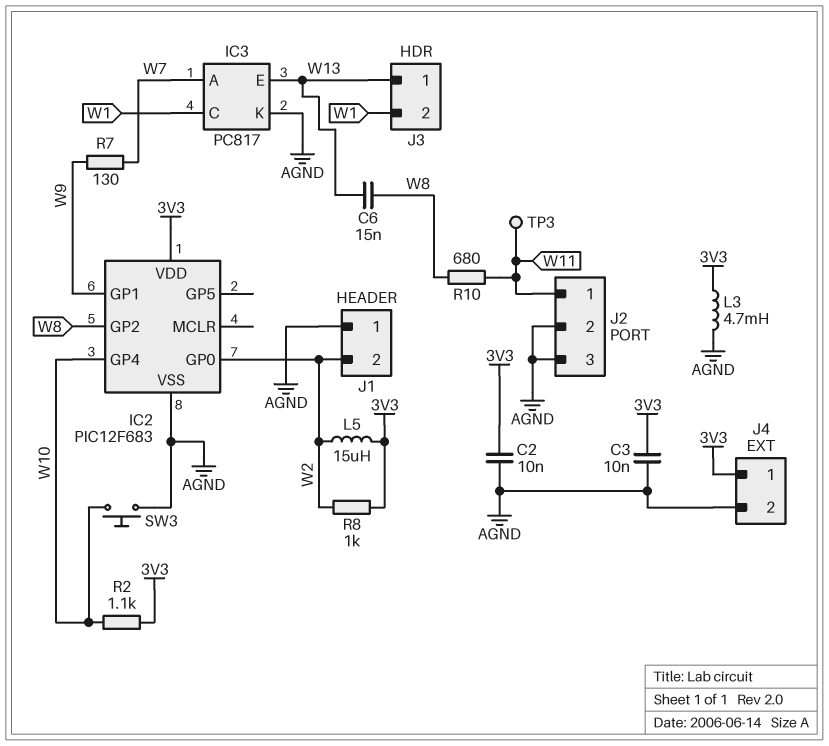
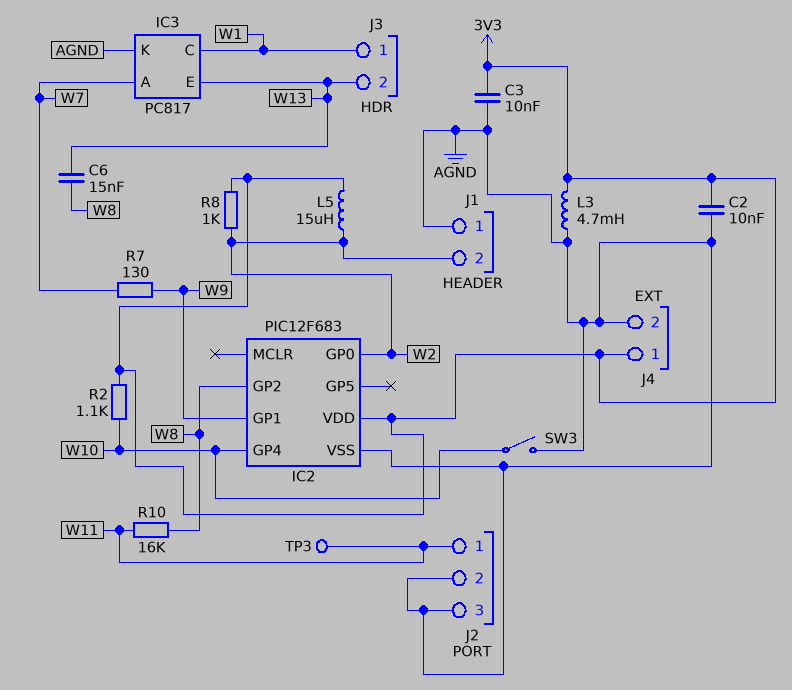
J3 pin 1: W13 -> W1
J3 pin 2: W1 -> W13
R10: 680 (W8, W11) -> 16k (W8, W11)
SW3: button (AGND, W10) -> switch (AGND, W10)

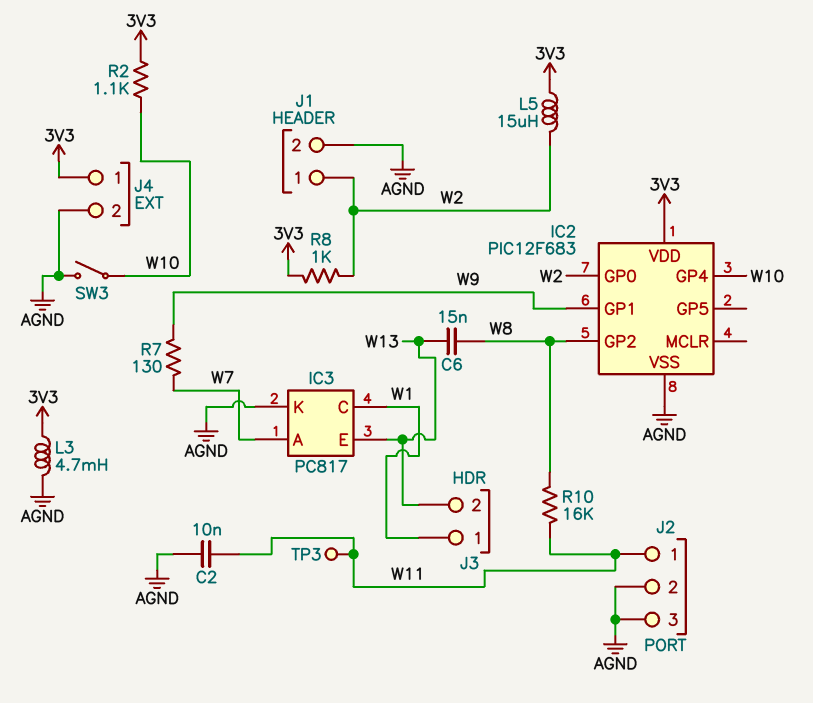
C2: 10nF (3V3, AGND) -> 10nF (AGND, W11)
C3: 10nF (3V3, AGND) -> none
J1 pin 1: AGND -> W2
J1 pin 2: W2 -> AGND

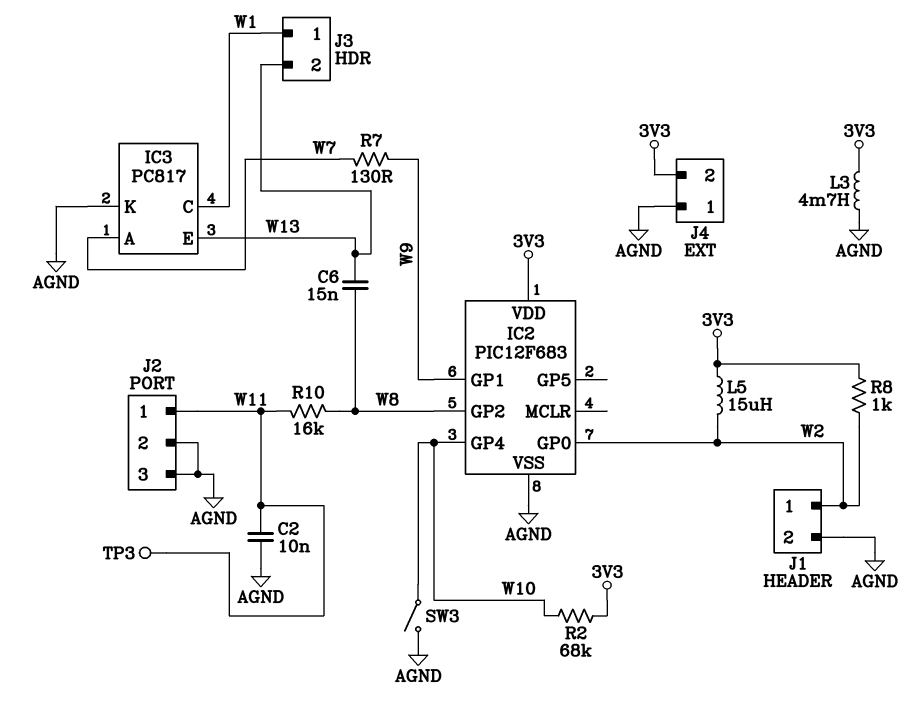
J4 pin 1: 3V3 -> AGND
J4 pin 2: AGND -> 3V3
R2: 1.1k (3V3, W10) -> 68k (3V3, W10)

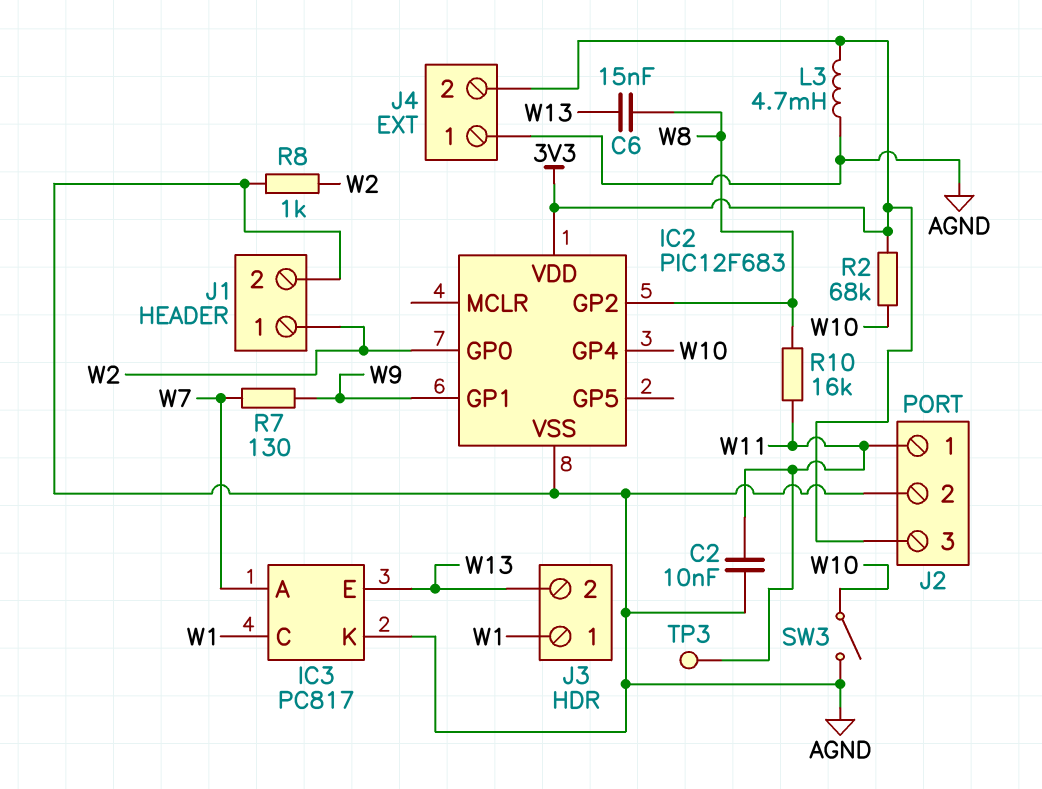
J2 pin 3: AGND -> 3V3
L5: 15uH (3V3, W2) -> none
R8: 1k (3V3, W2) -> 1k (AGND, W2)

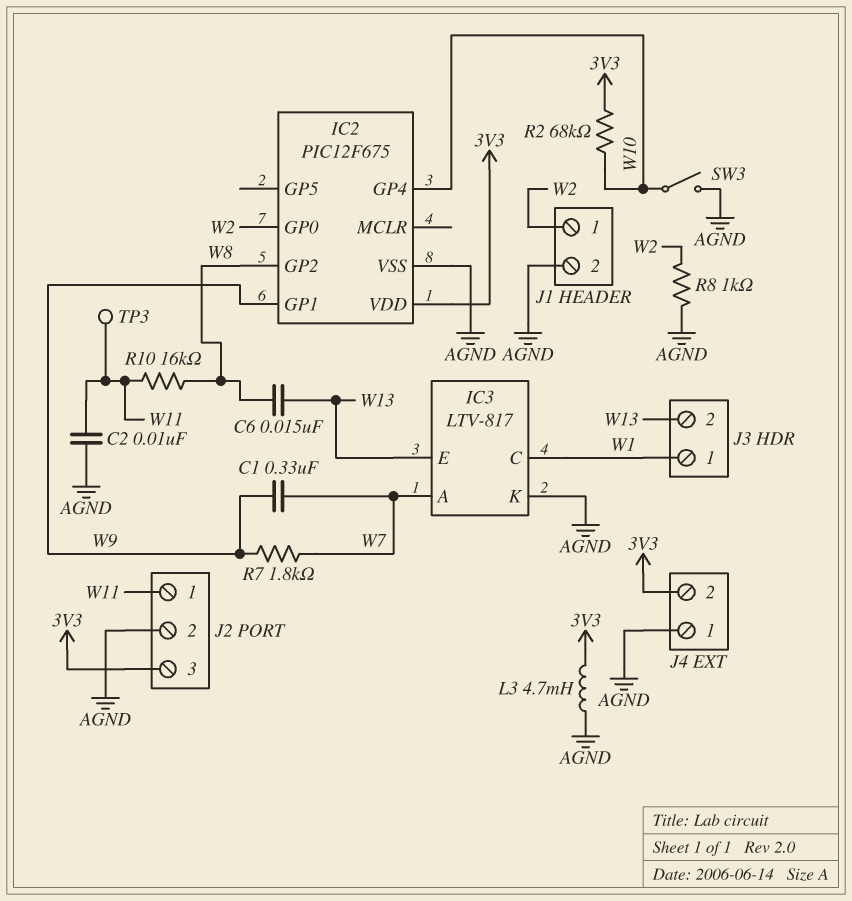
C1: none -> 330nF (W7, W9)
IC2: PIC12F683 -> PIC12F675
IC3: PC817 -> LTV-817
R7: 130 (W7, W9) -> 1.8k (W7, W9)

